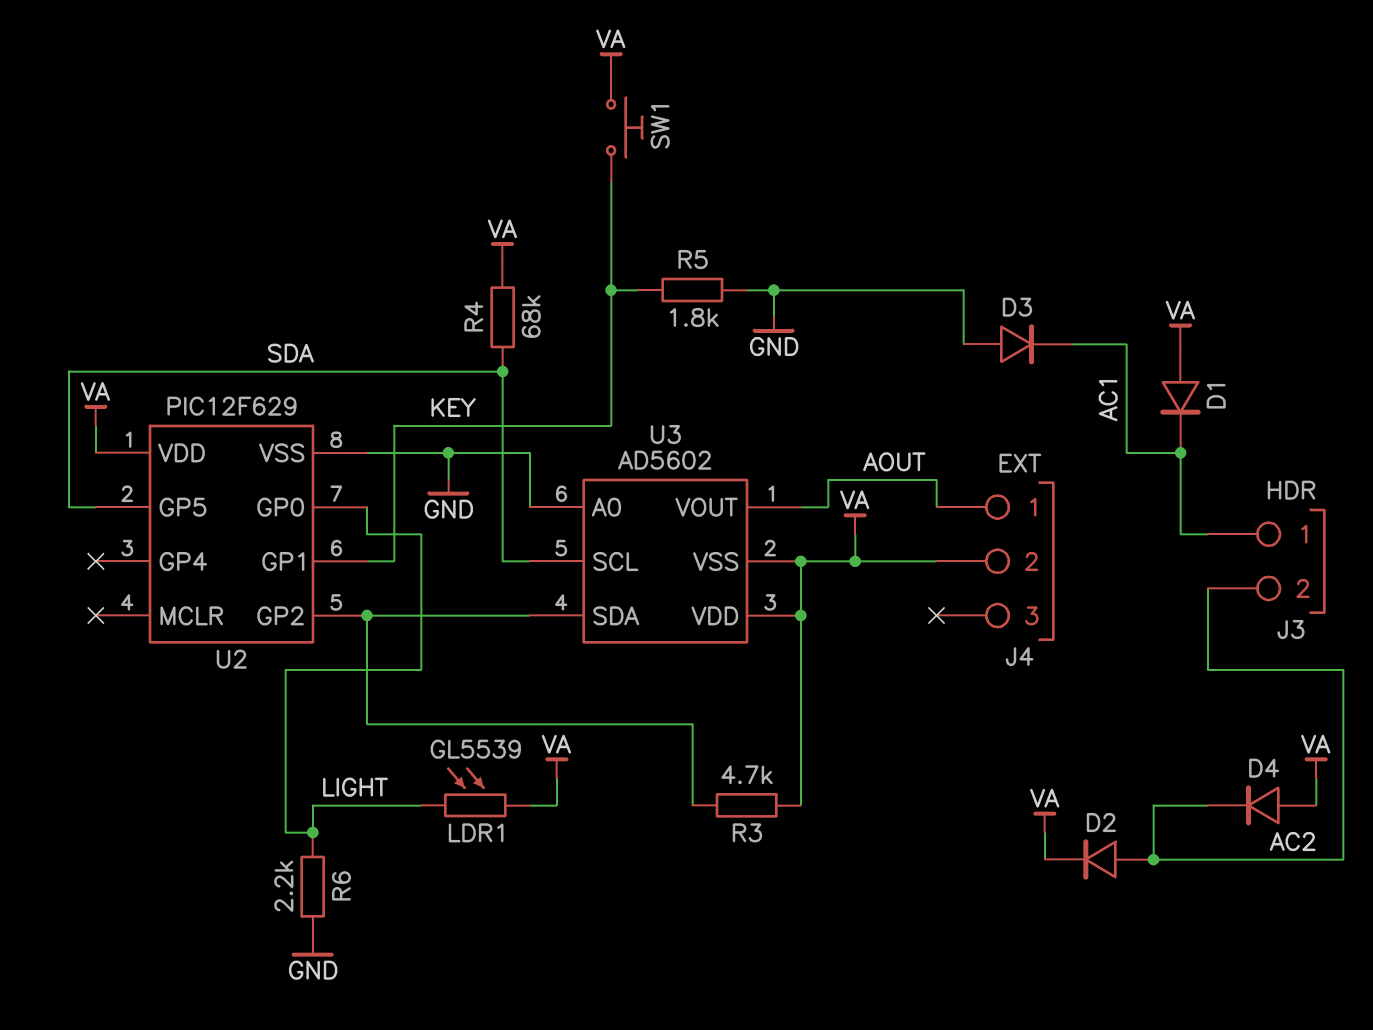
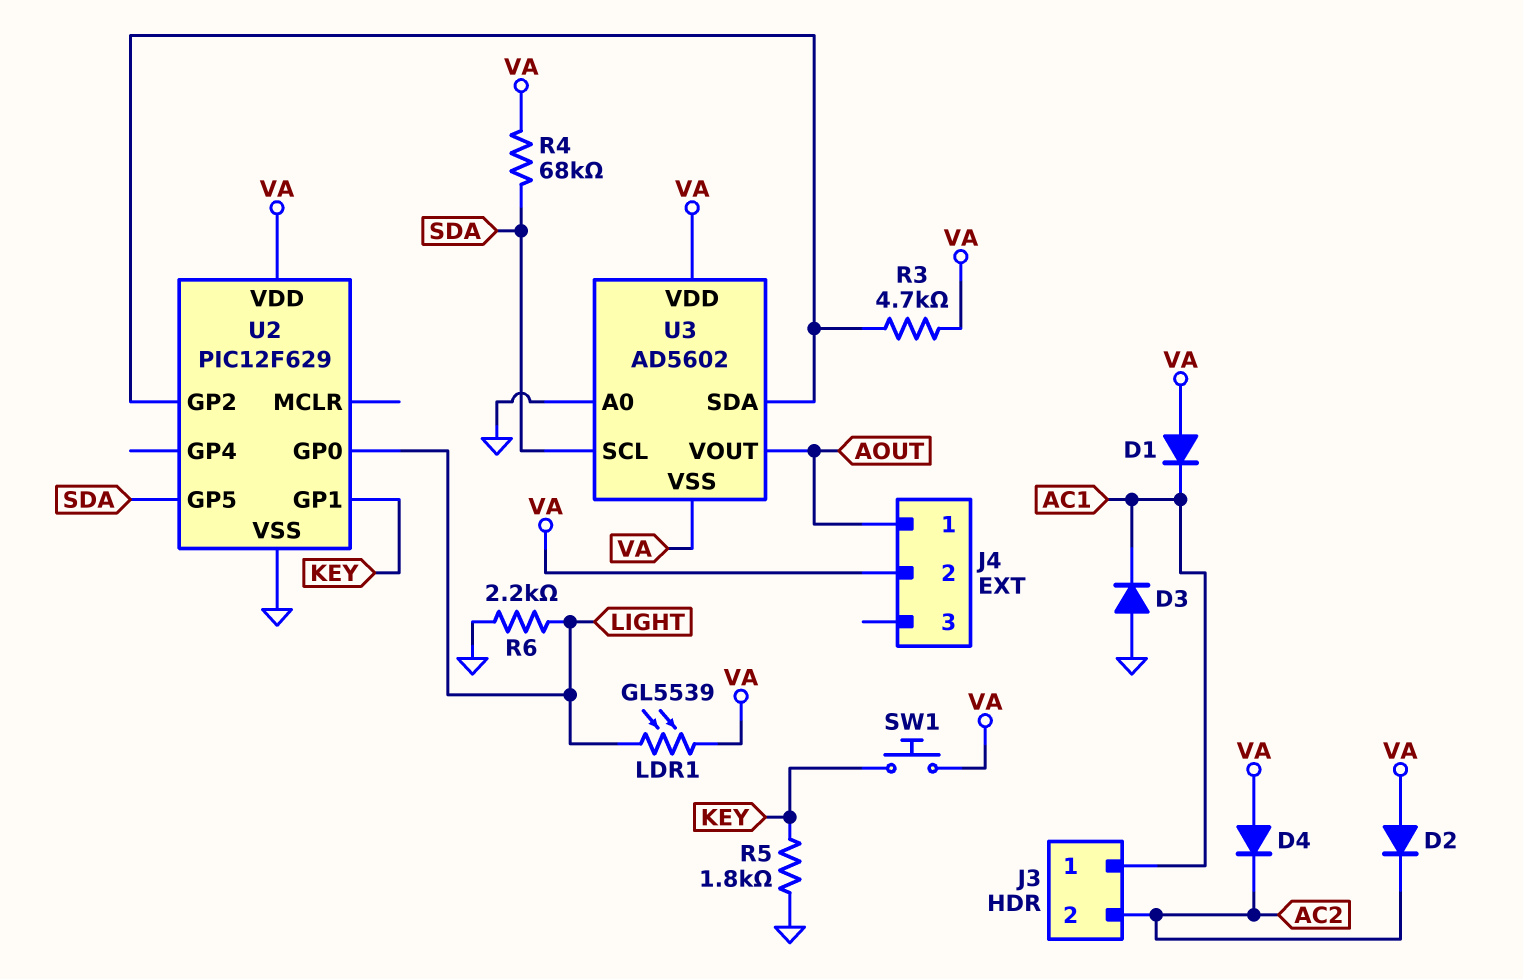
D2: diode (A AC2, K VA) -> diode (A VA, K AC2)

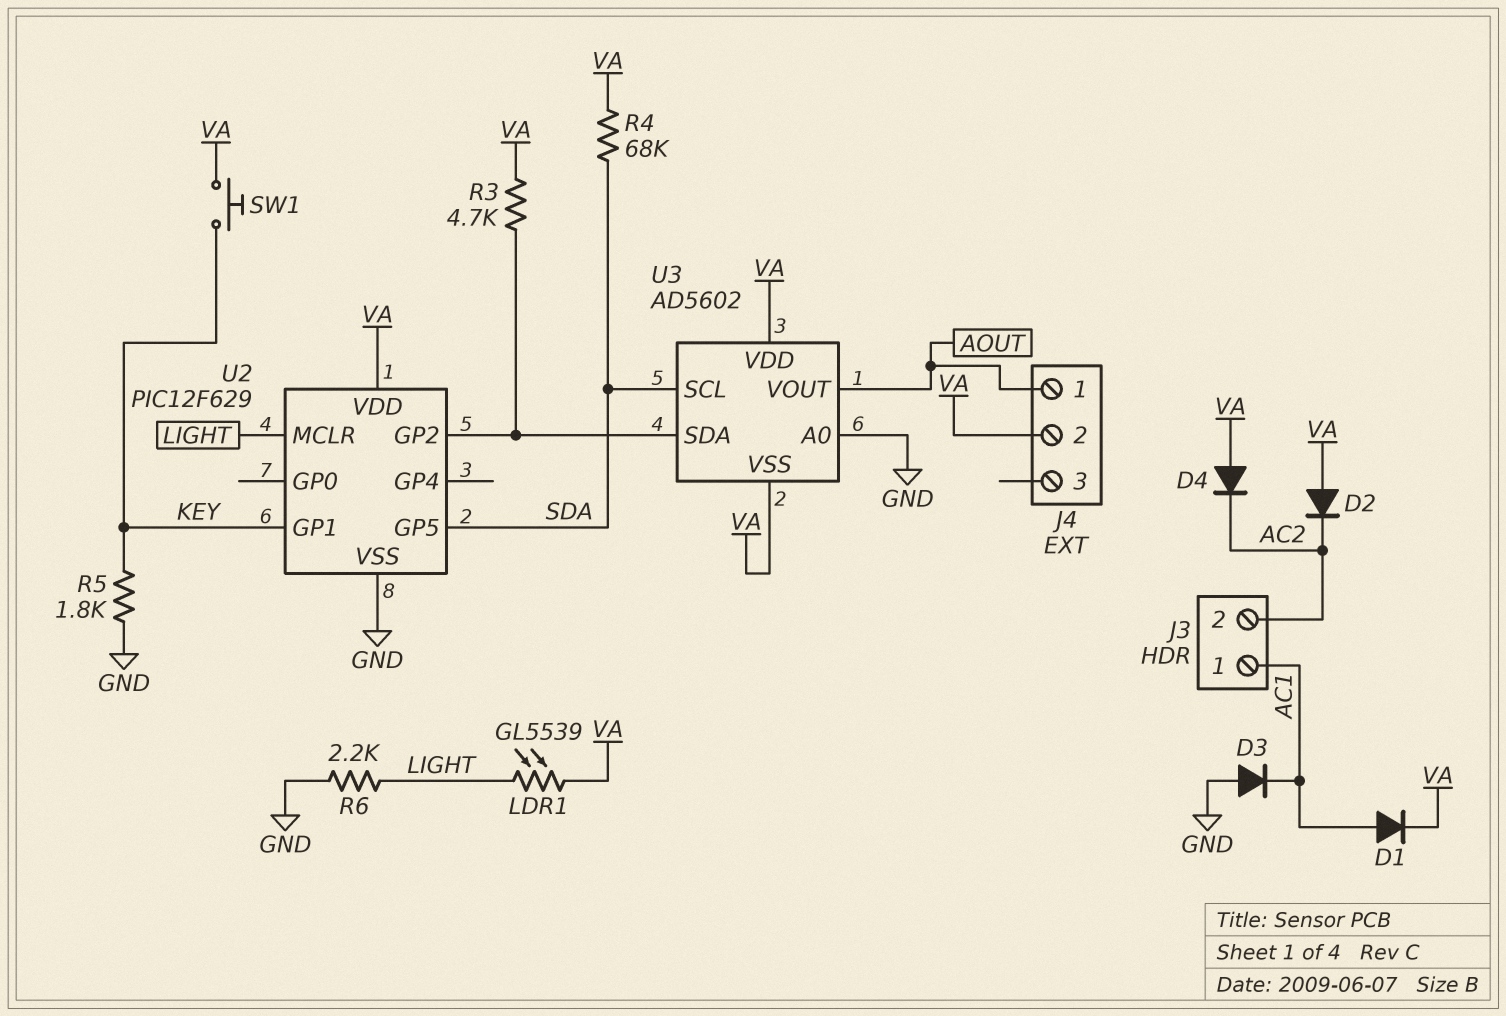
D1: diode (A VA, K AC1) -> diode (A AC1, K VA)
U2 pin GP0: LIGHT -> none
U2 pin MCLR: none -> LIGHT

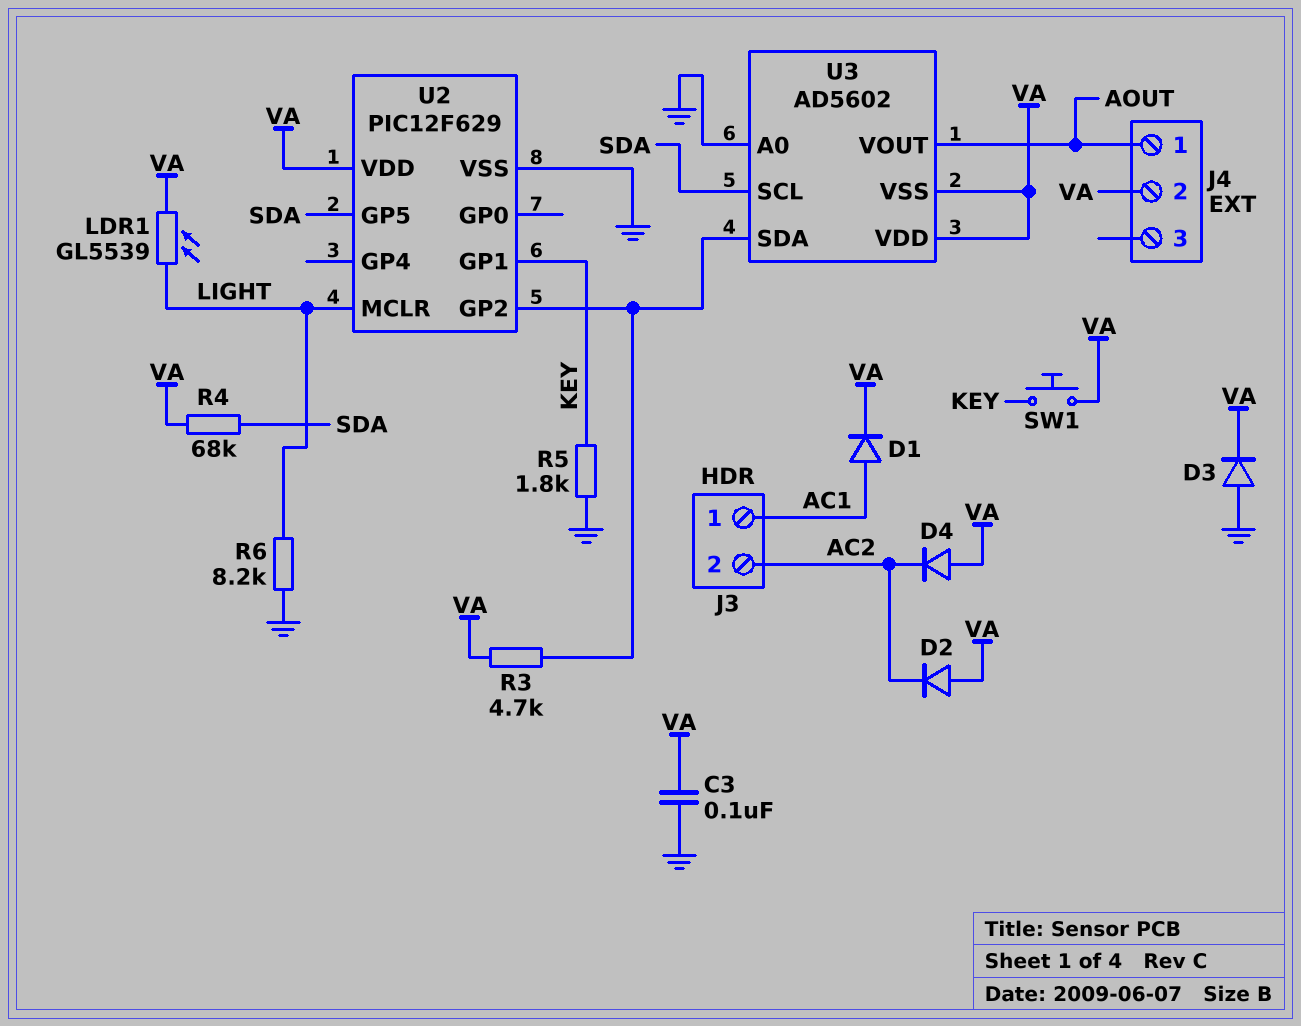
C3: none -> 100nF (GND, VA)
D3: diode (A GND, K AC1) -> diode (A GND, K VA)
R6: 2.2k (GND, LIGHT) -> 8.2k (GND, LIGHT)

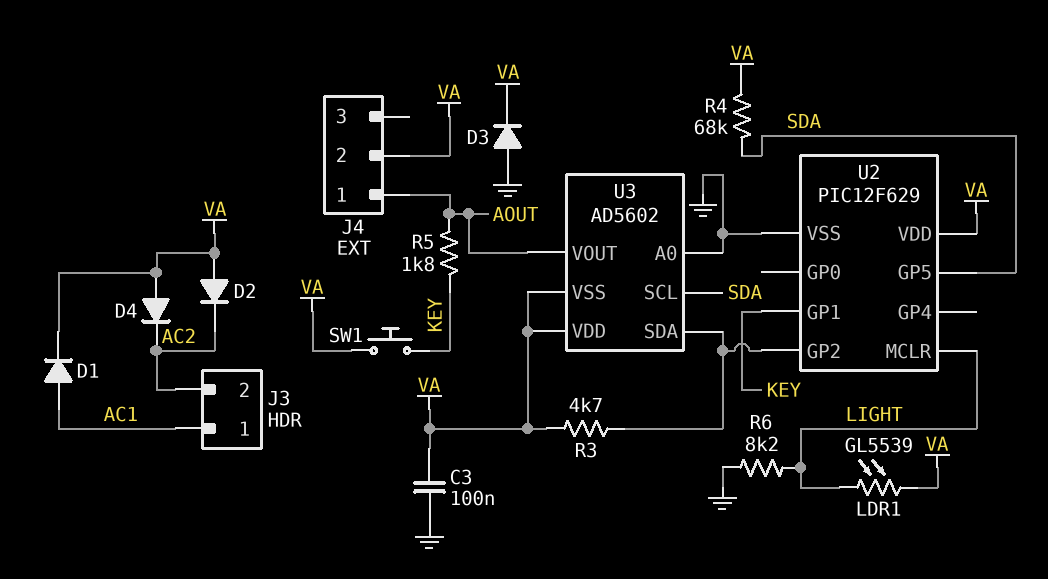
R5: 1.8k (GND, KEY) -> 1.8k (AOUT, KEY)

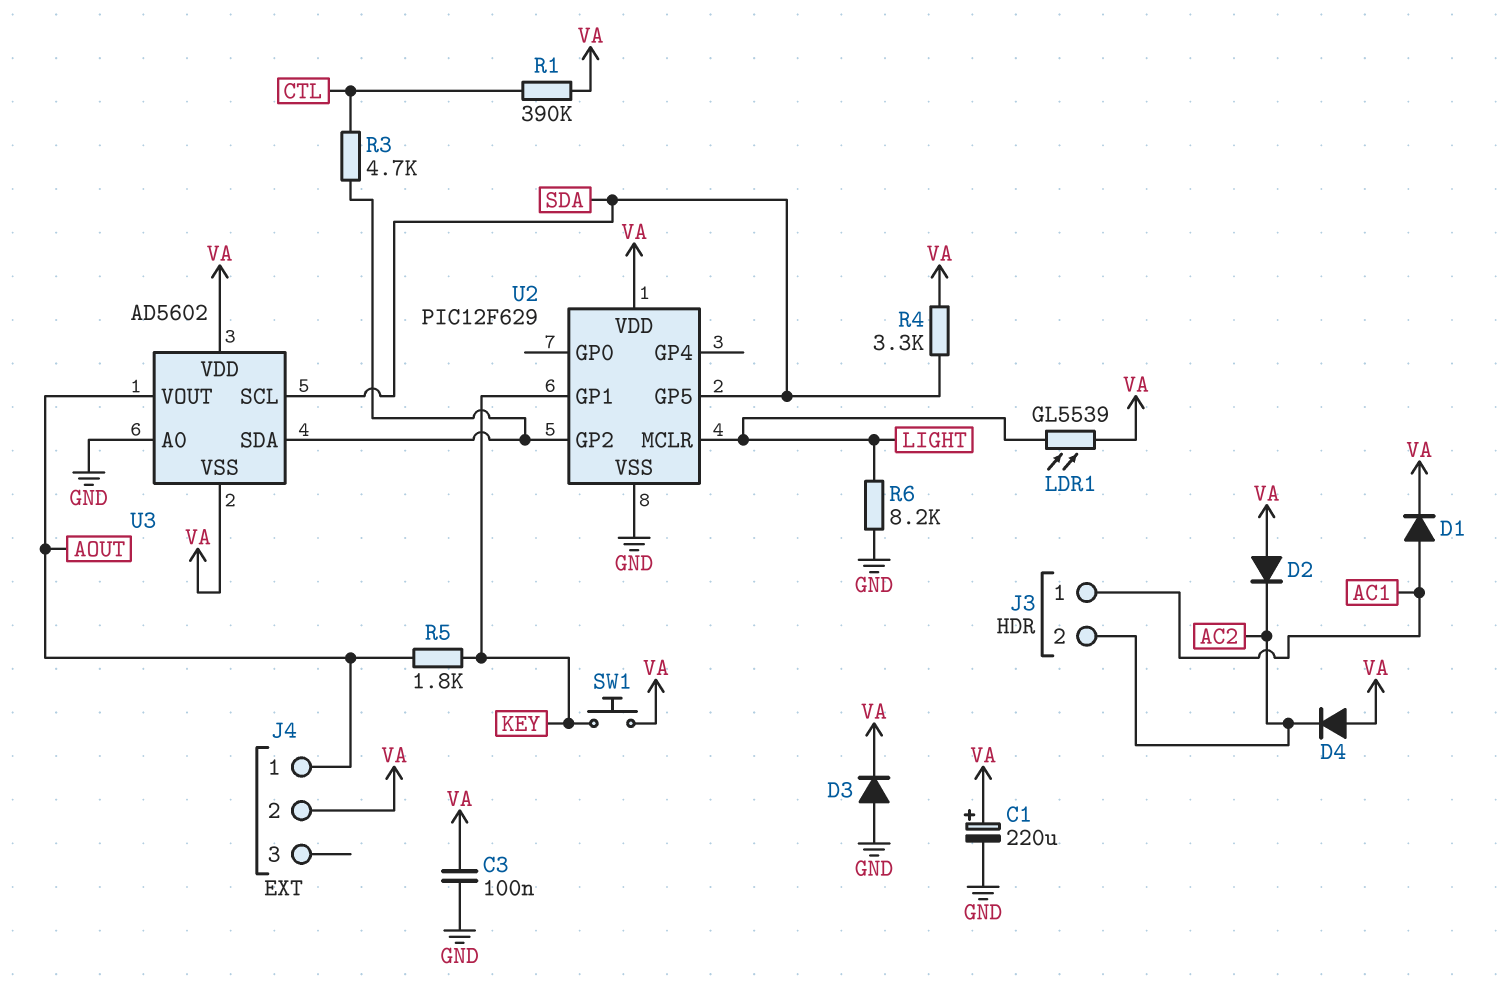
C1: none -> 220uF (plus VA, minus GND)
R1: none -> 390k (CTL, VA)
R3: 4.7k (U2/GP2, VA) -> 4.7k (CTL, U2/GP2)
R4: 68k (SDA, VA) -> 3.3k (SDA, VA)

